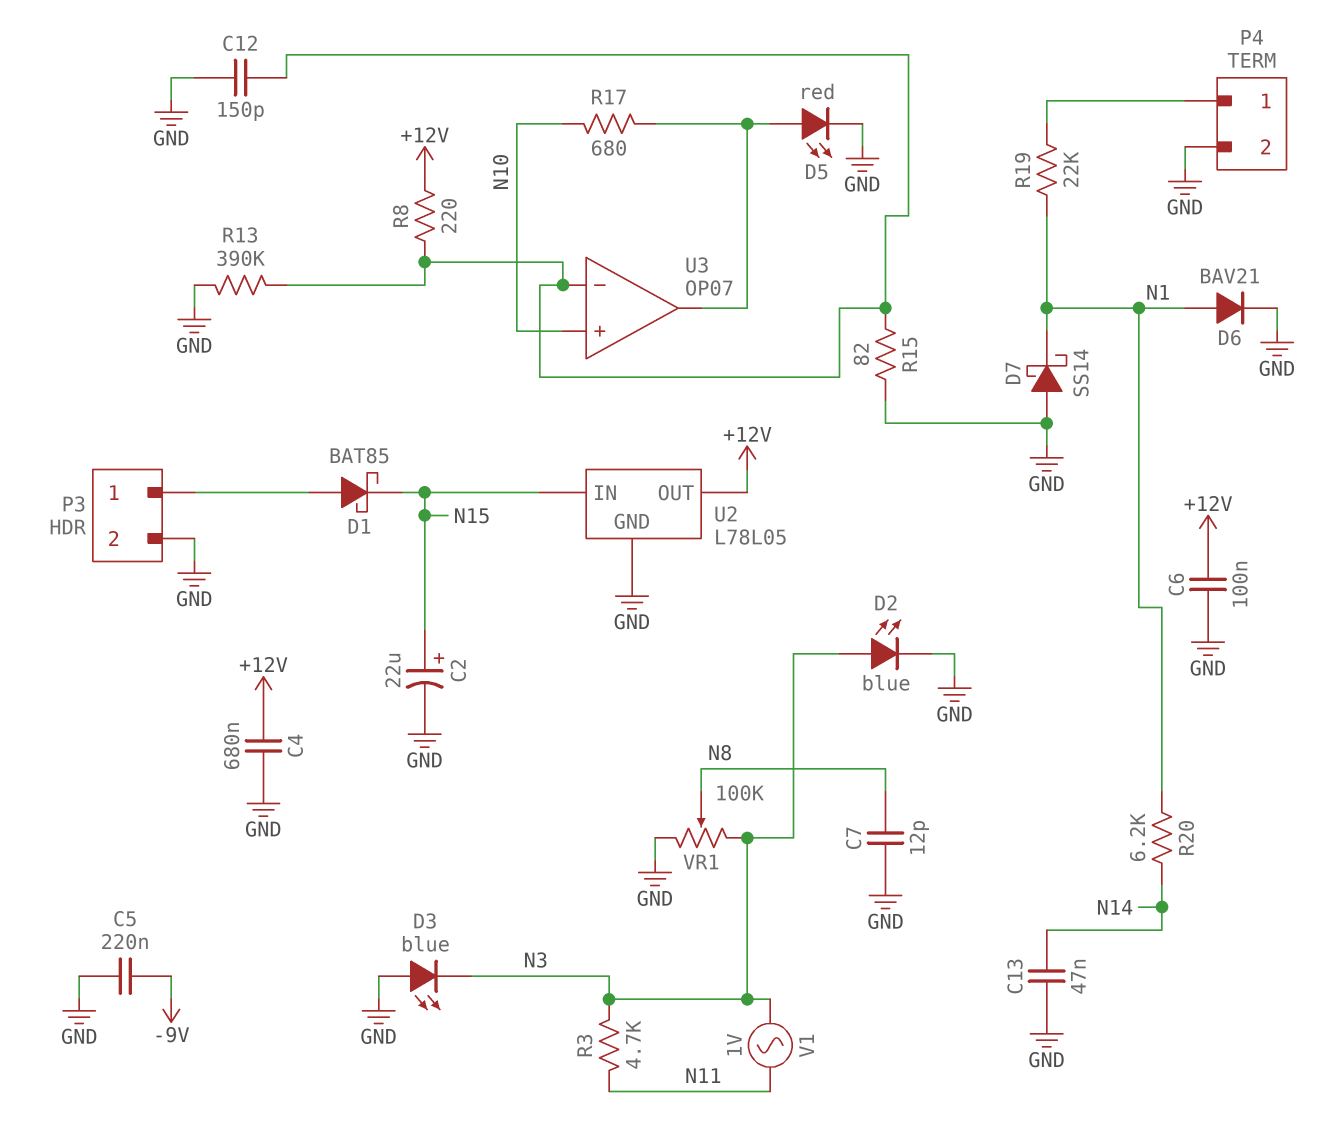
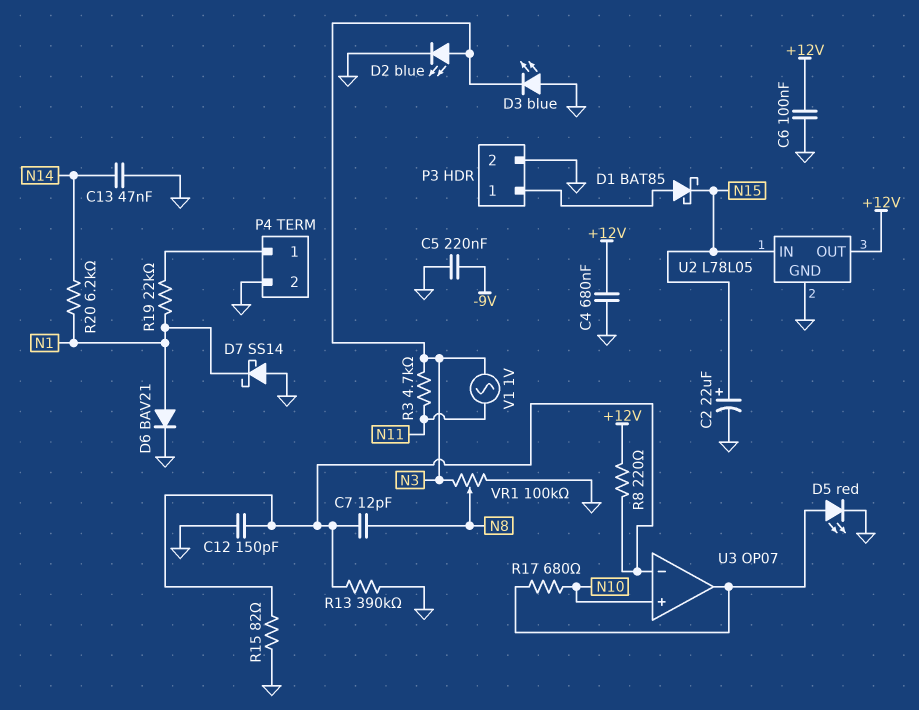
C7: 12pF (GND, N8) -> 12pF (N8, U3/in-)

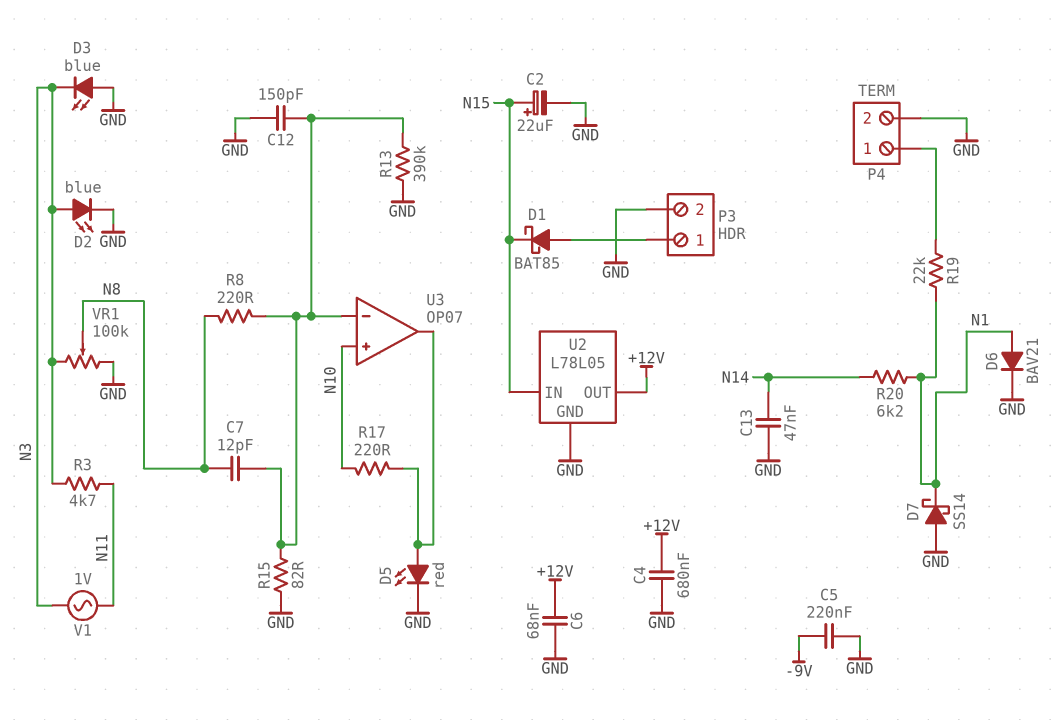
C6: 100nF (+12V, GND) -> 68nF (+12V, GND)
R8: 220 (+12V, U3/in-) -> 220 (N8, U3/in-)
R17: 680 (N10, U3/out) -> 220 (N10, U3/out)

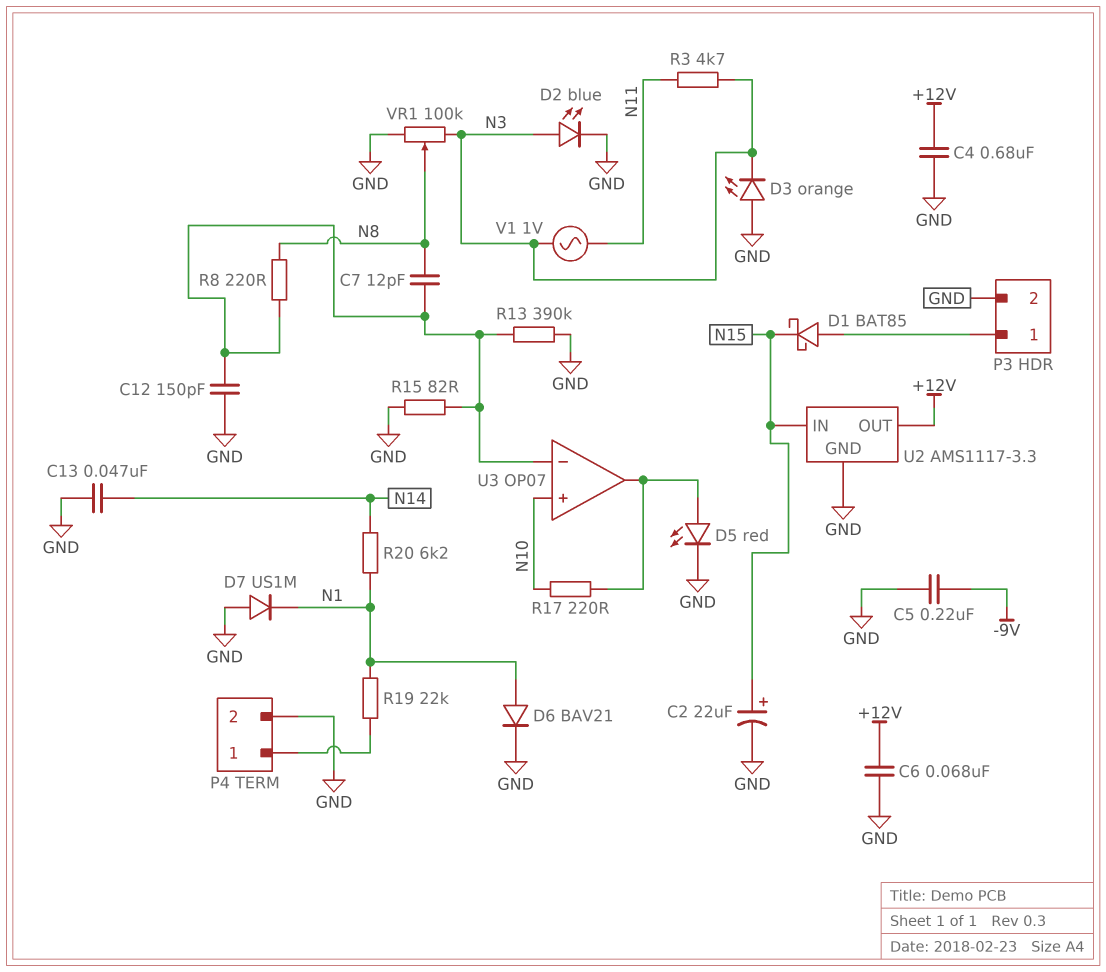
D3: LED blue (A GND, K N3) -> LED orange (A GND, K N3)
D7: schottky SS14 (A GND, K N1) -> diode US1M (A GND, K N1)
U2: L78L05 -> AMS1117-3.3

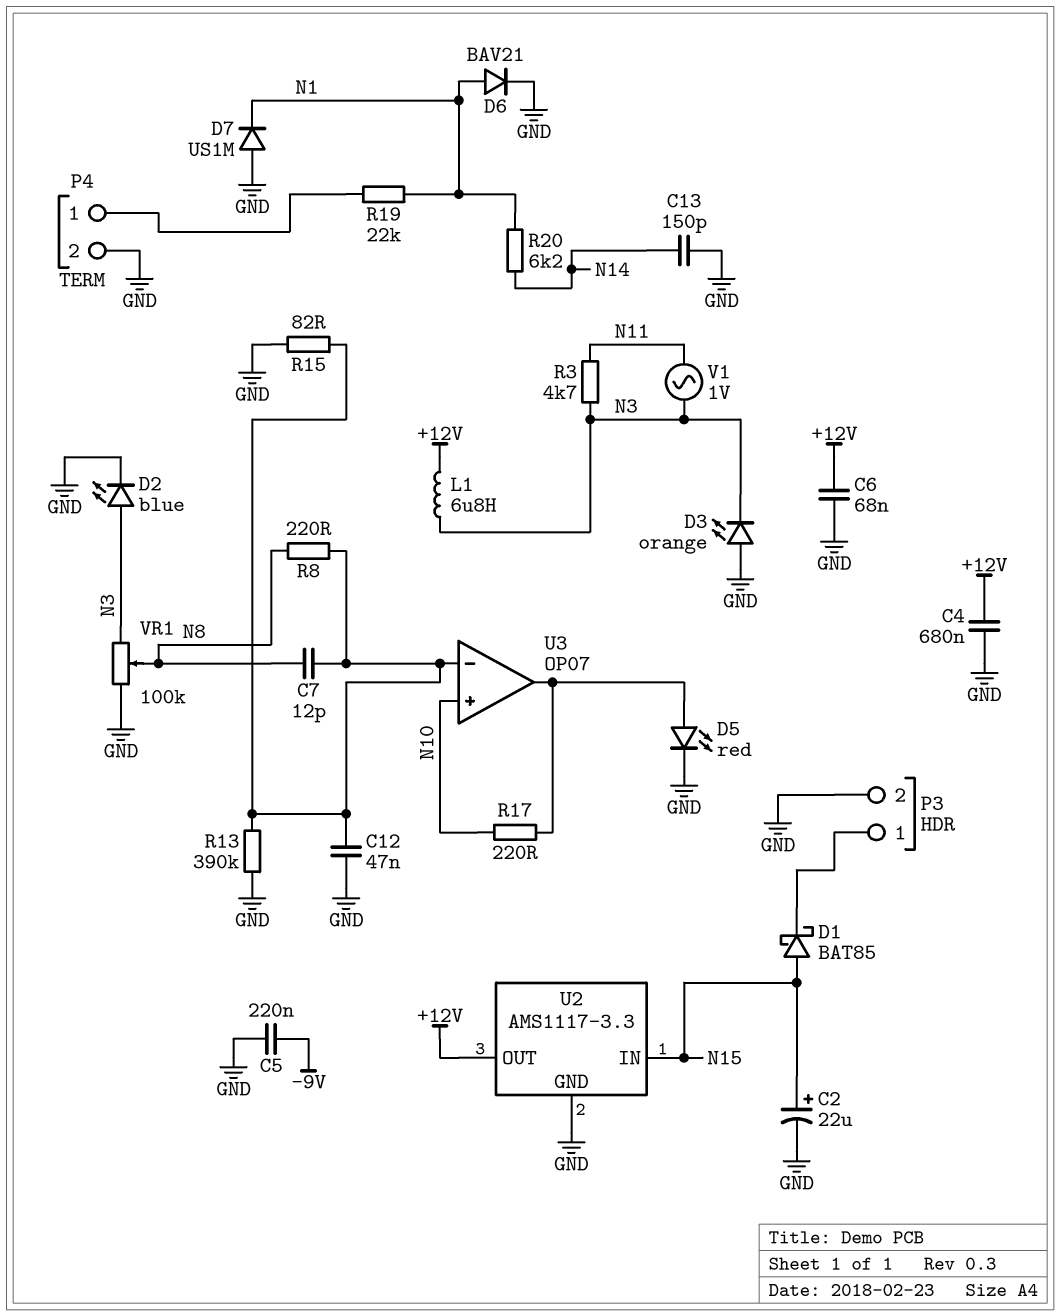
C12: 150pF (GND, U3/in-) -> 47nF (GND, U3/in-)
C13: 47nF (GND, N14) -> 150pF (GND, N14)
D1: schottky BAT85 (A P3/1, K N15) -> schottky BAT85 (A N15, K P3/1)
L1: none -> 6.8uH (+12V, N3)

